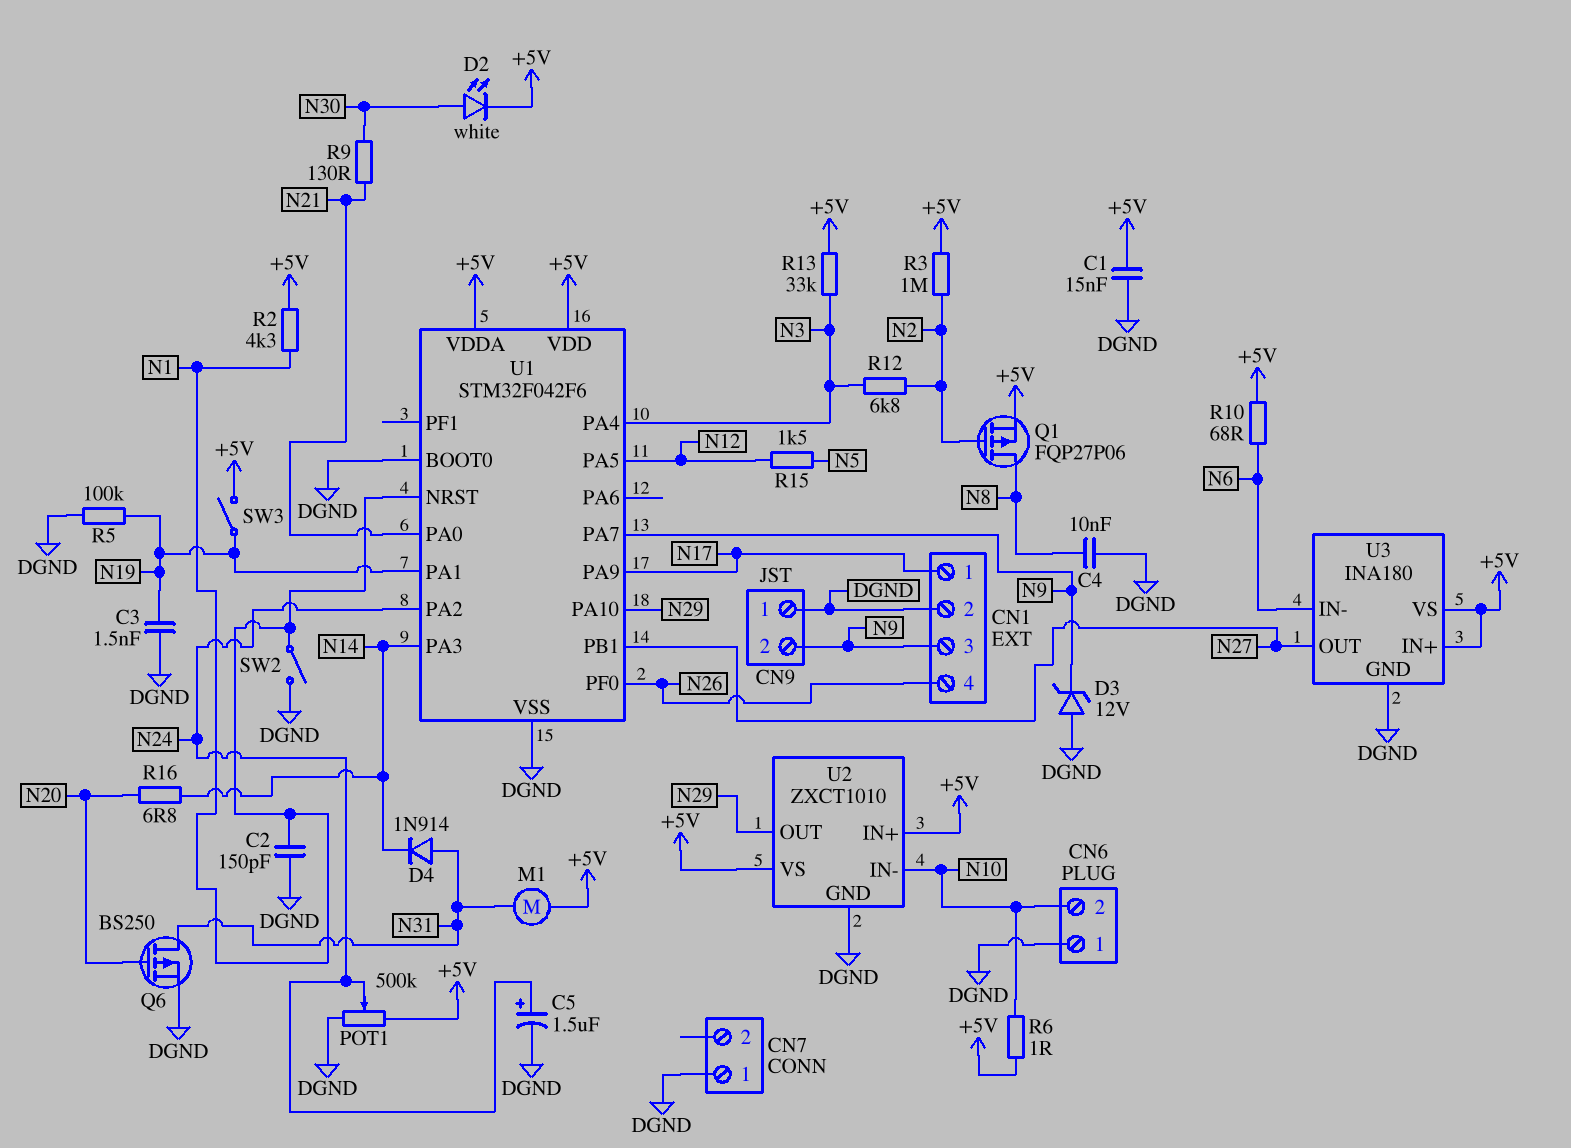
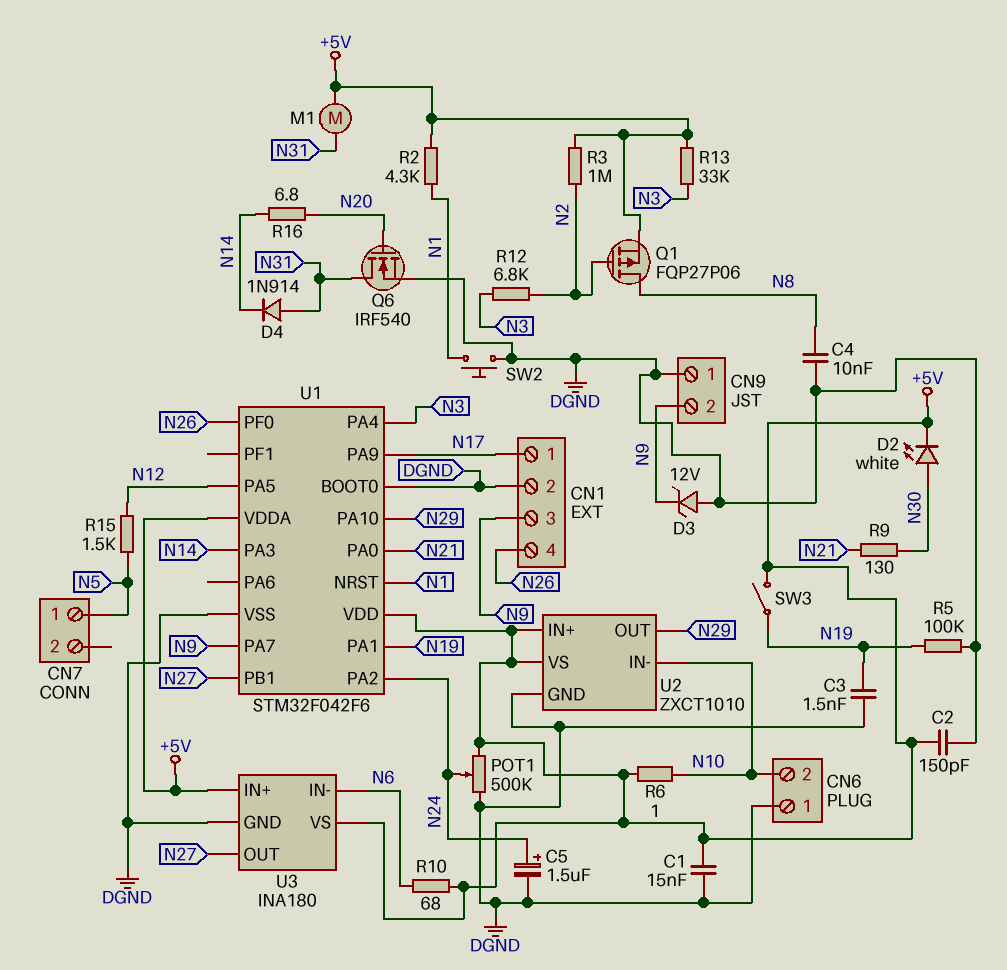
C2: 150pF (DGND, N1) -> 150pF (+5V, DGND)
CN7 pin 1: DGND -> N5
Q6: PMOS BS250 (G N20, D N31, S DGND) -> NMOS IRF540 (G N20, D N31, S DGND)
SW2: switch (DGND, N1) -> button (DGND, N1)

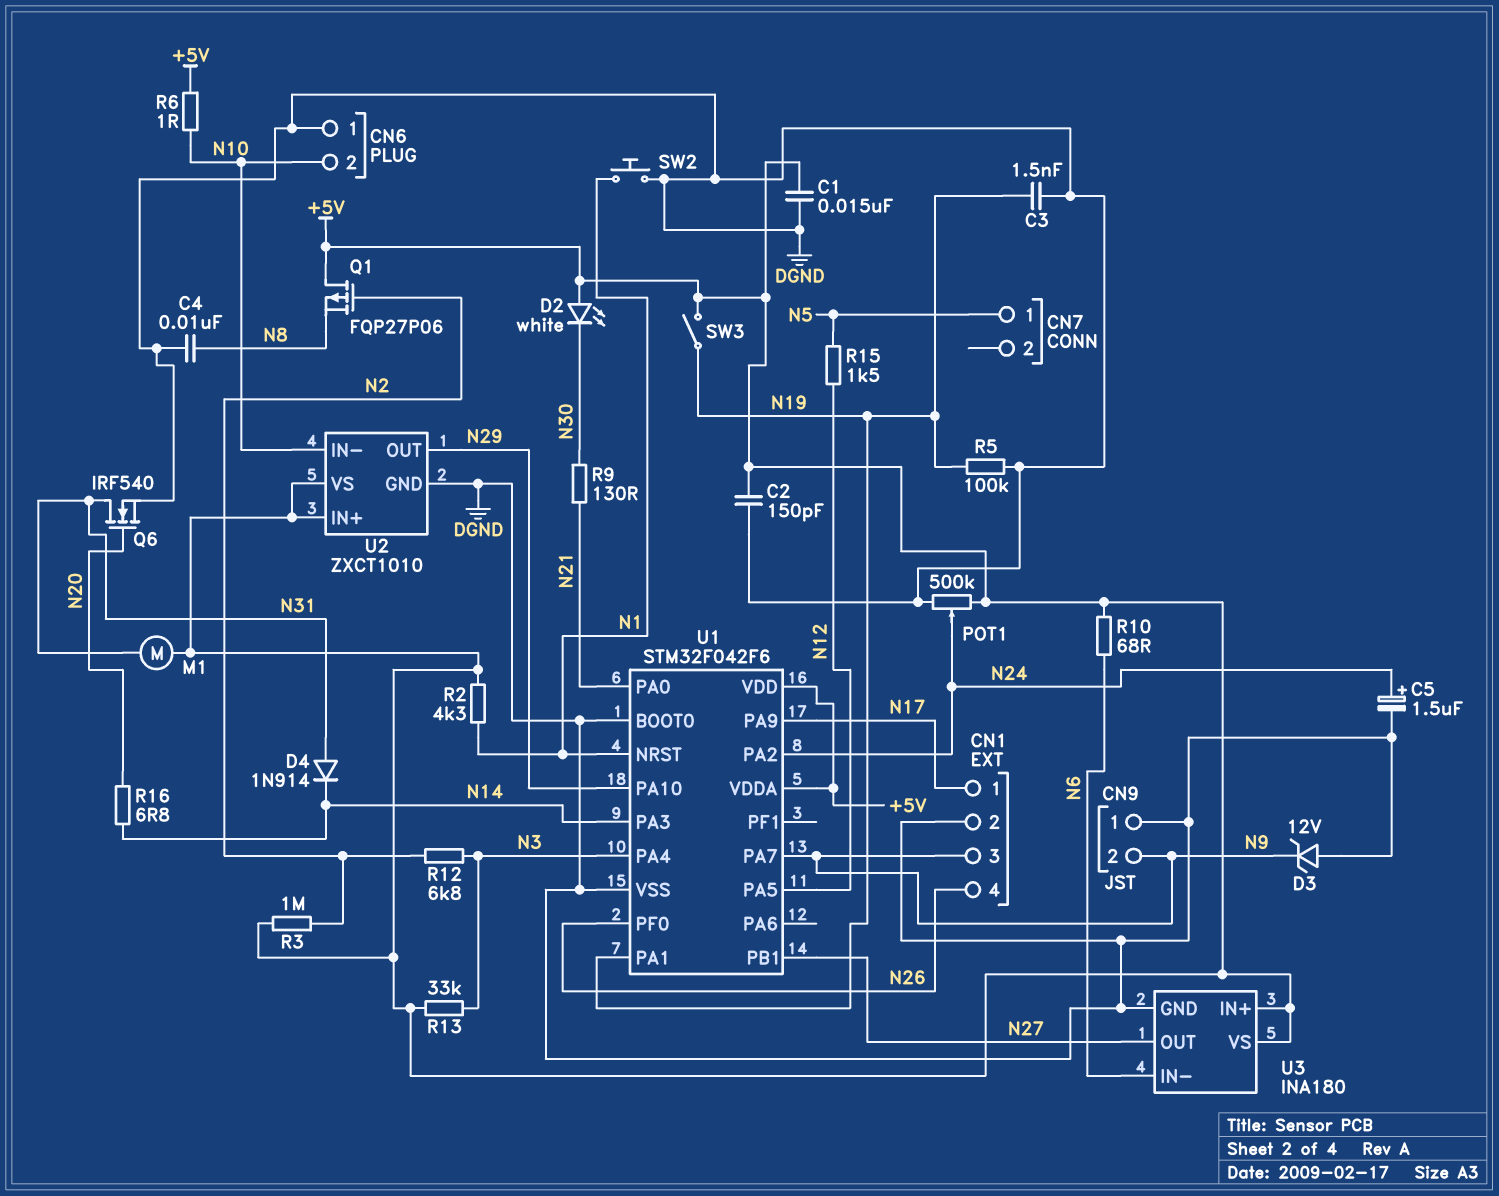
D2: LED white (A N30, K +5V) -> LED white (A +5V, K N30)
Q1: PMOS FQP27P06 (G N2, D N8, S +5V) -> PMOS FQP27P06 (G N2, D +5V, S N8)

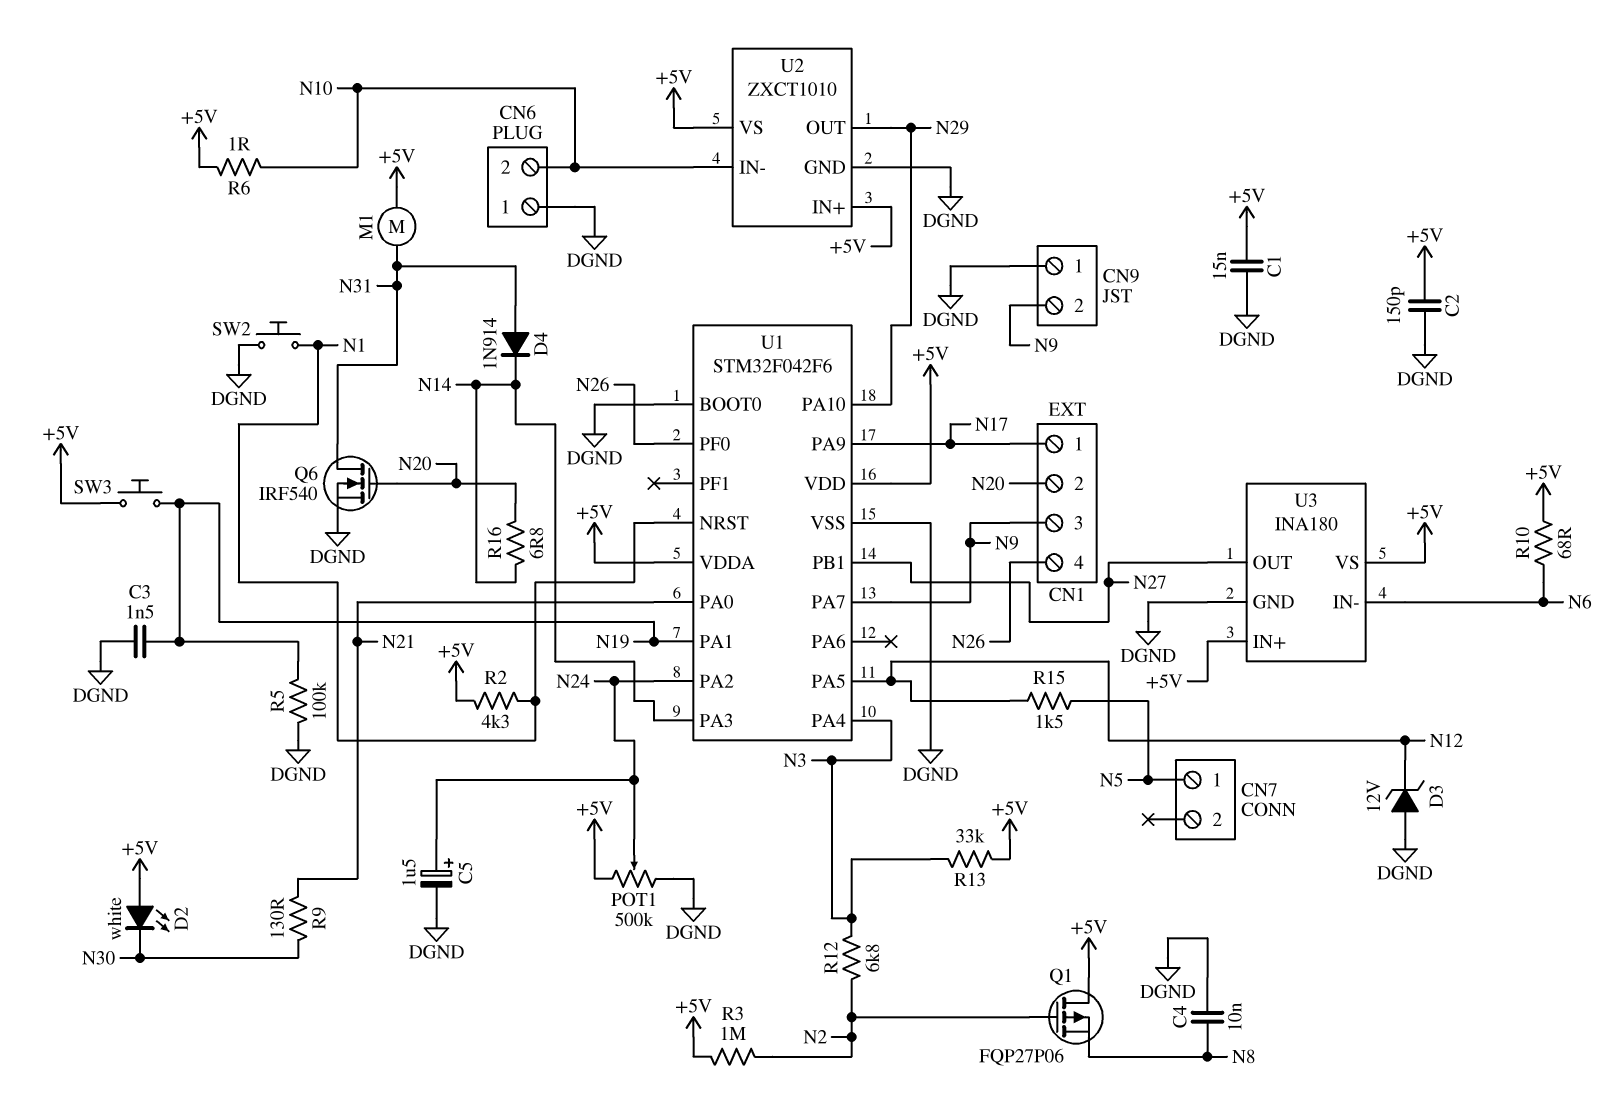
CN1 pin 2: DGND -> N20
D3: zener 12V (A DGND, K N9) -> zener 12V (A DGND, K N12)
SW3: switch (+5V, N19) -> button (+5V, N19)

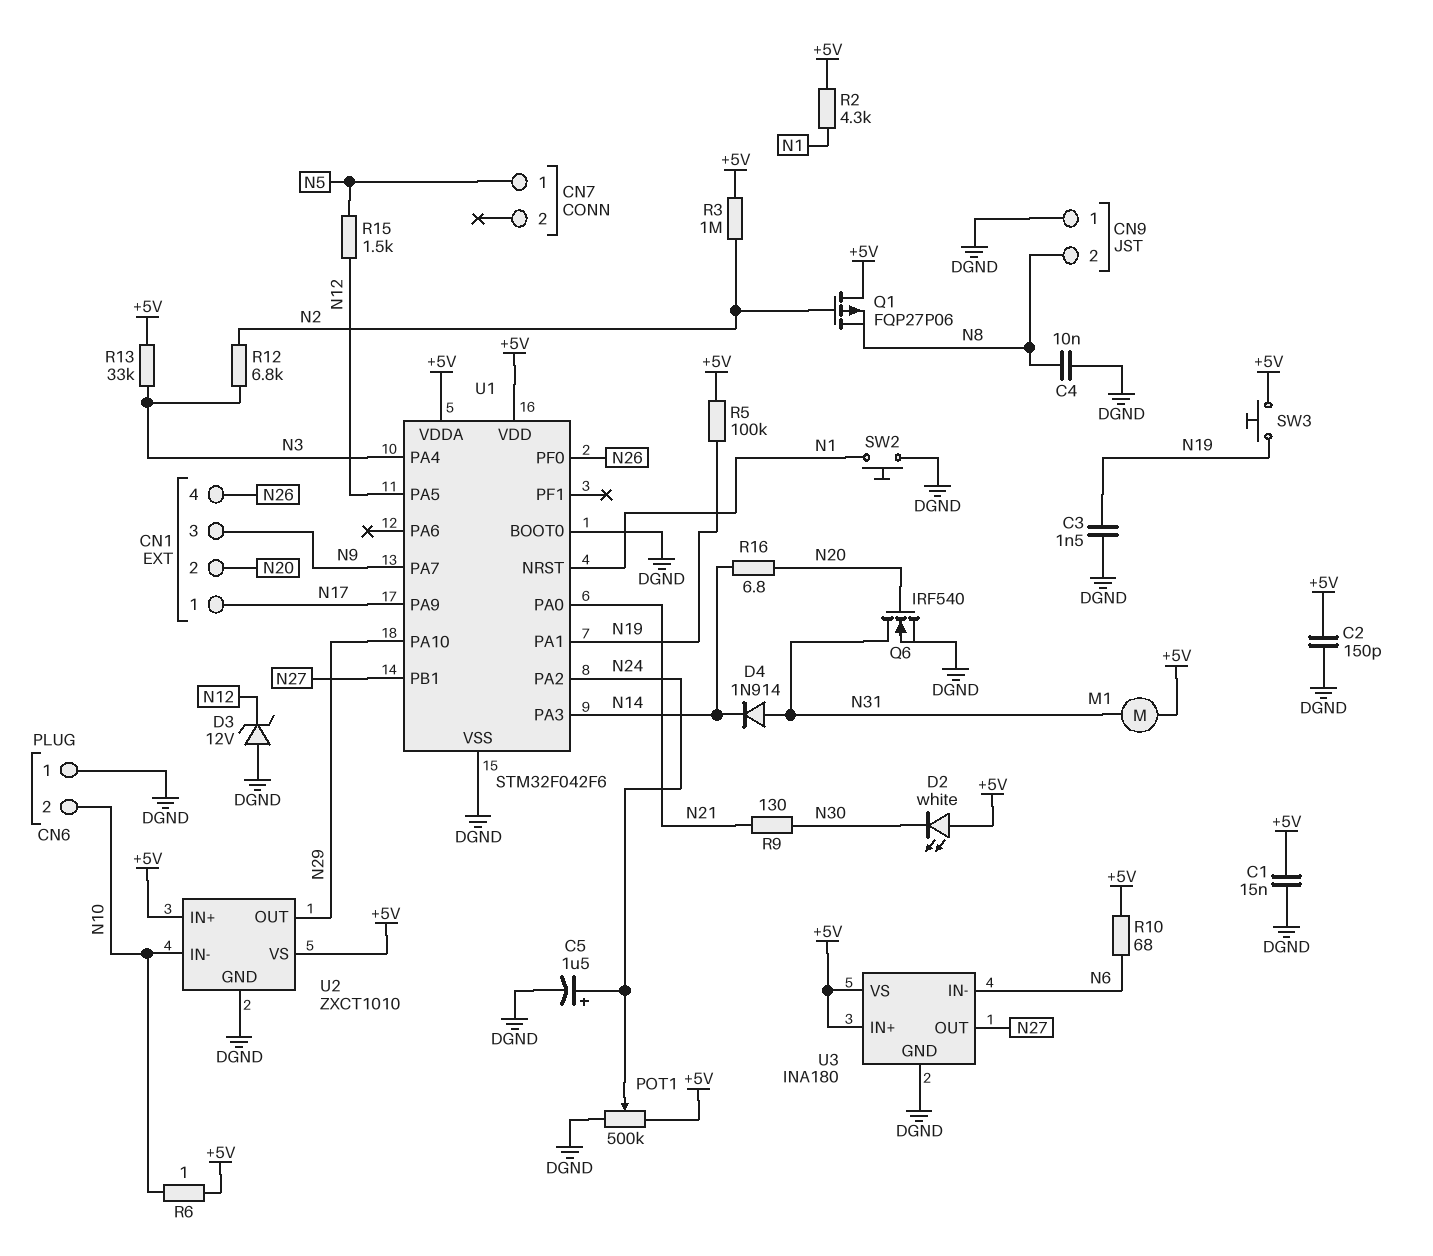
CN9 pin 2: N9 -> N8
R5: 100k (DGND, N19) -> 100k (+5V, N19)

